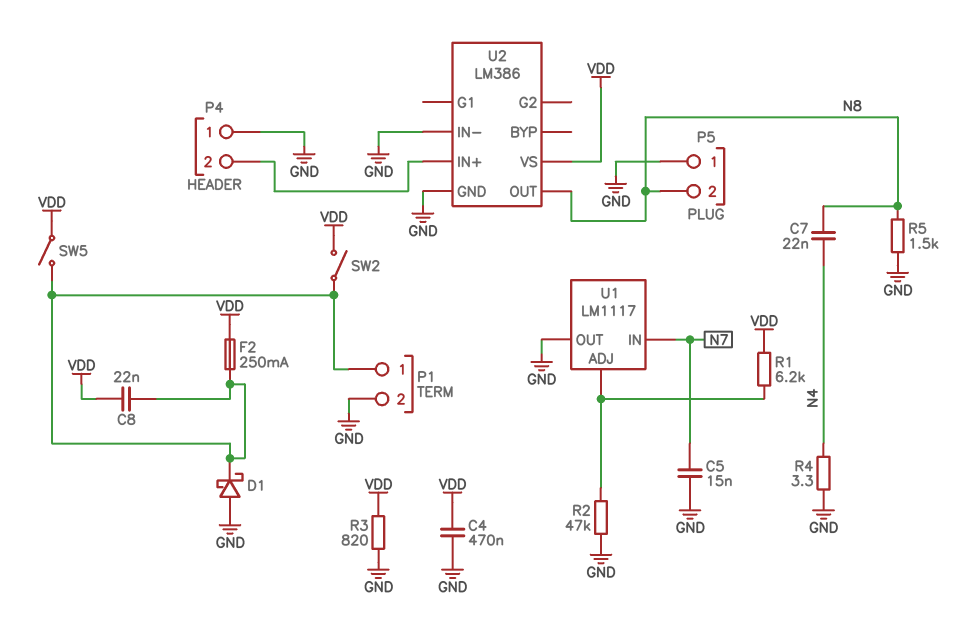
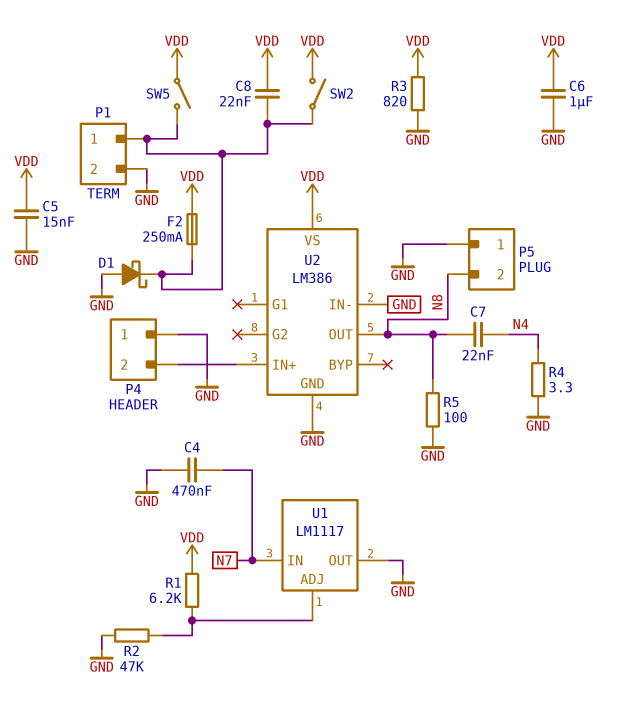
C4: 470nF (GND, VDD) -> 470nF (GND, N7)
C5: 15nF (GND, N7) -> 15nF (GND, VDD)
C6: none -> 1uF (GND, VDD)
R5: 1.5k (GND, N8) -> 100 (GND, N8)

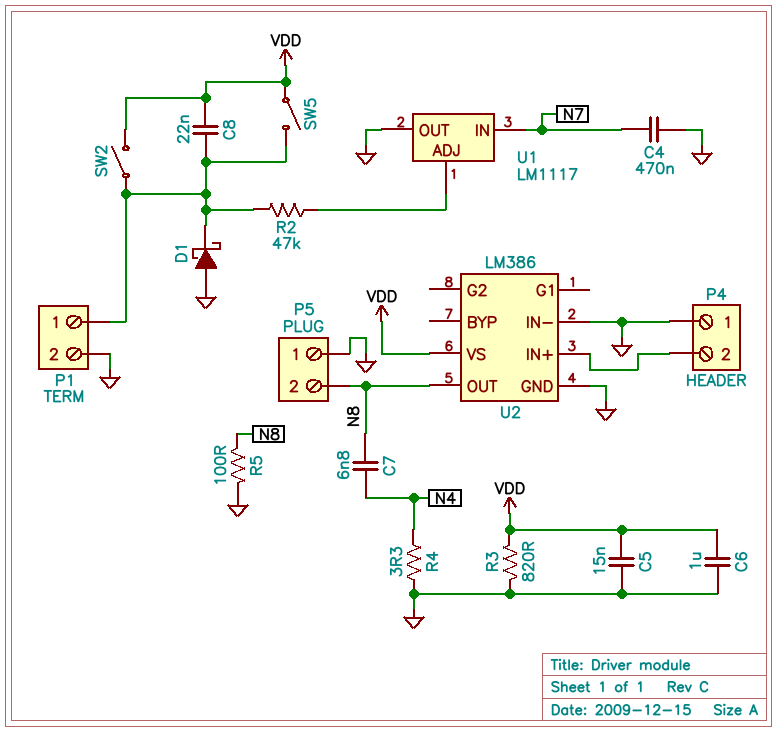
C7: 22nF (N4, N8) -> 6.8nF (N4, N8)
F2: 250mA (P1/1, VDD) -> none
R1: 6.2k (U1/ADJ, VDD) -> none
R2: 47k (GND, U1/ADJ) -> 47k (P1/1, U1/ADJ)

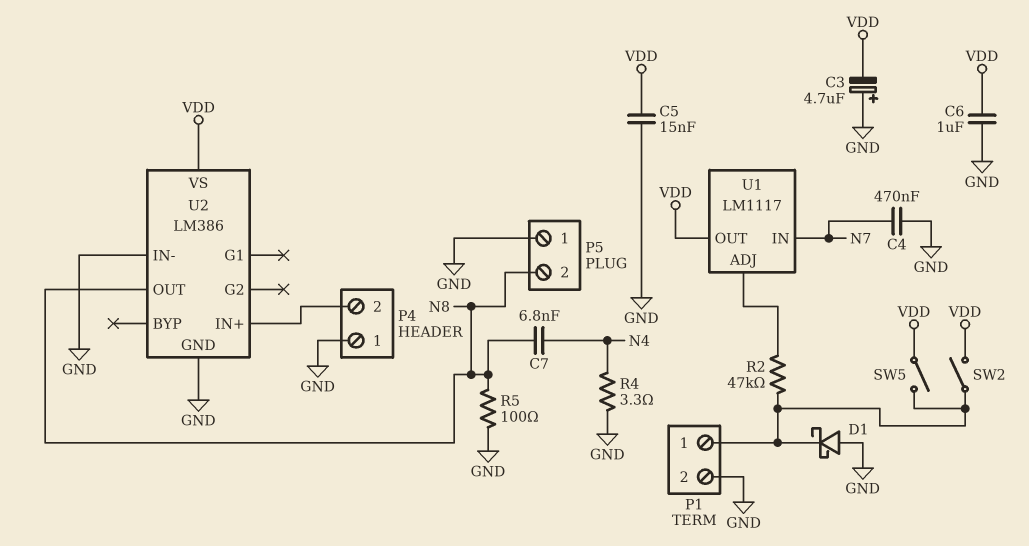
C3: none -> 4.7uF (plus GND, minus VDD)
C8: 22nF (P1/1, VDD) -> none
R3: 820 (GND, VDD) -> none
U1 pin OUT: GND -> VDD

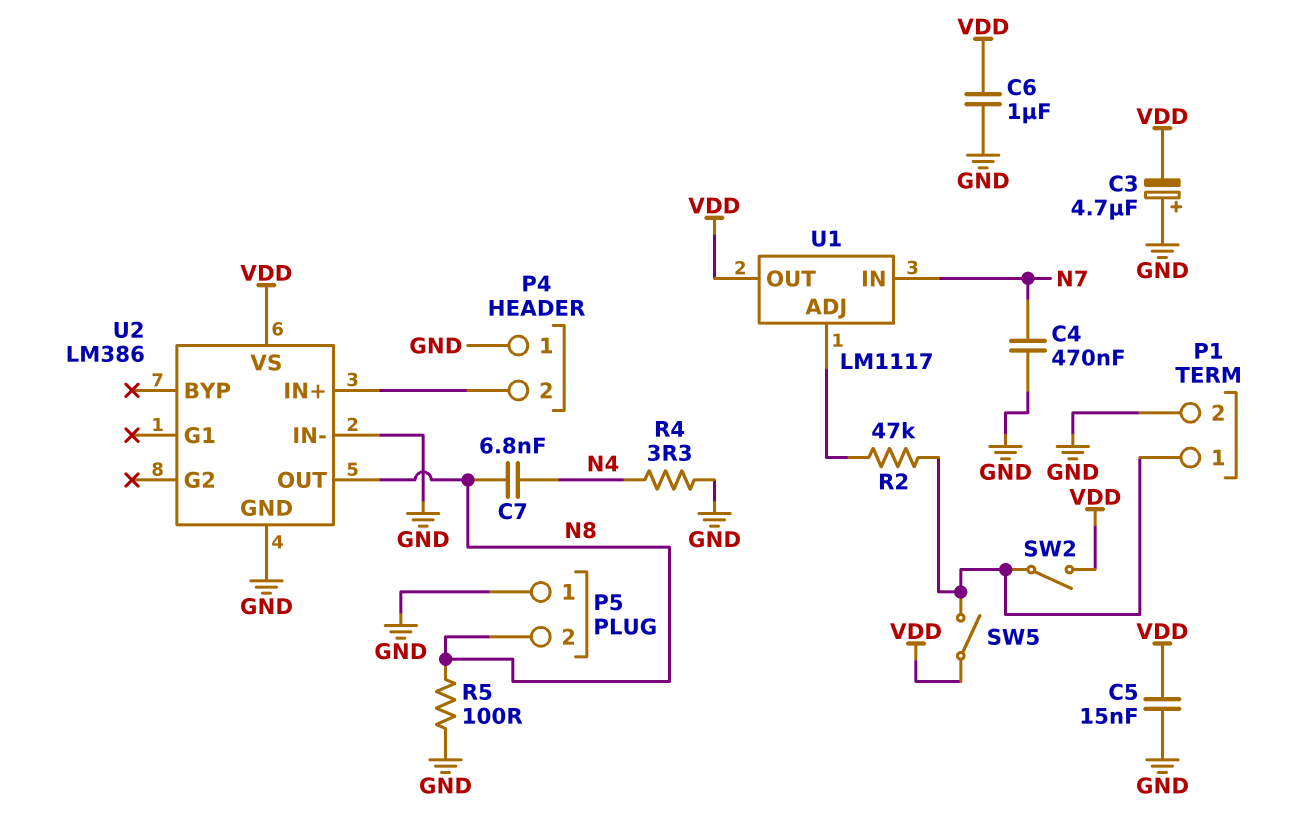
D1: schottky (A GND, K P1/1) -> none

